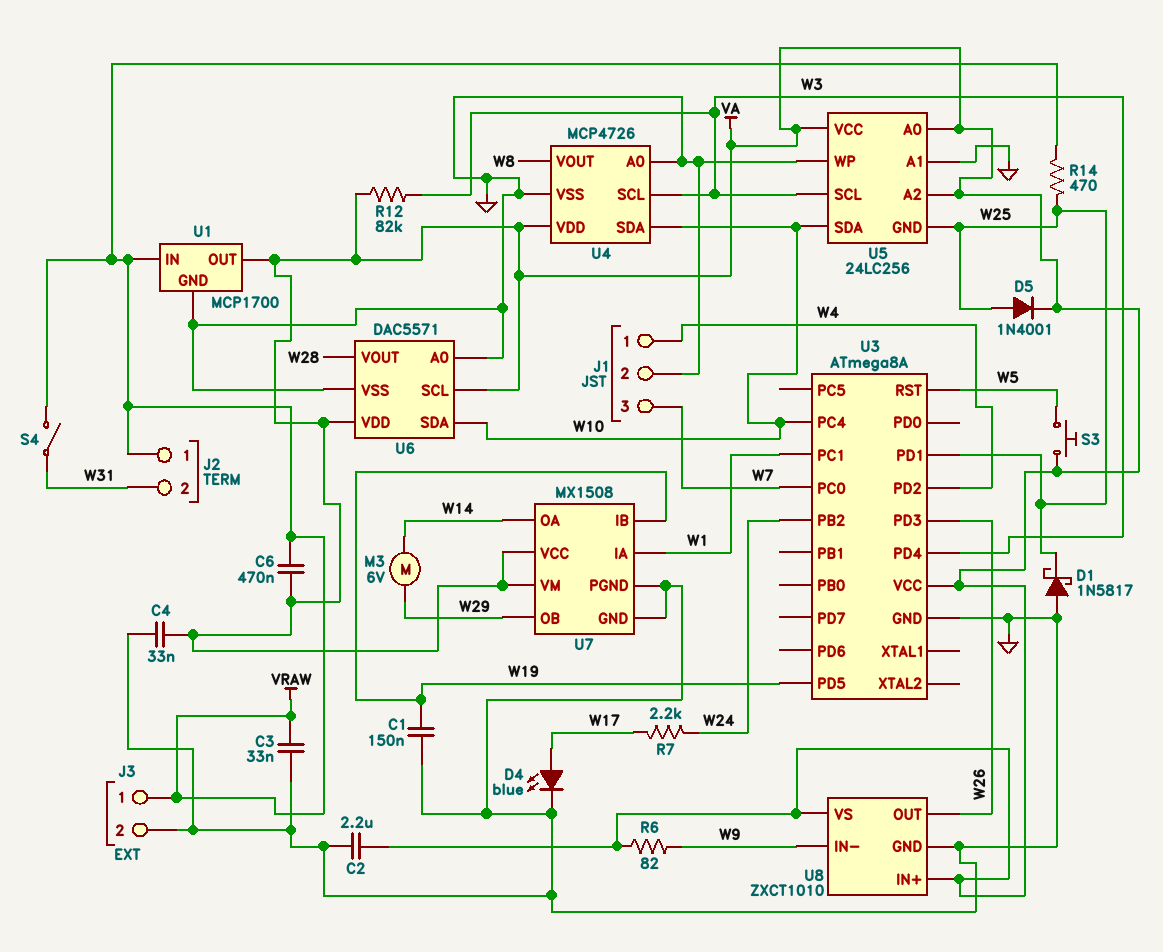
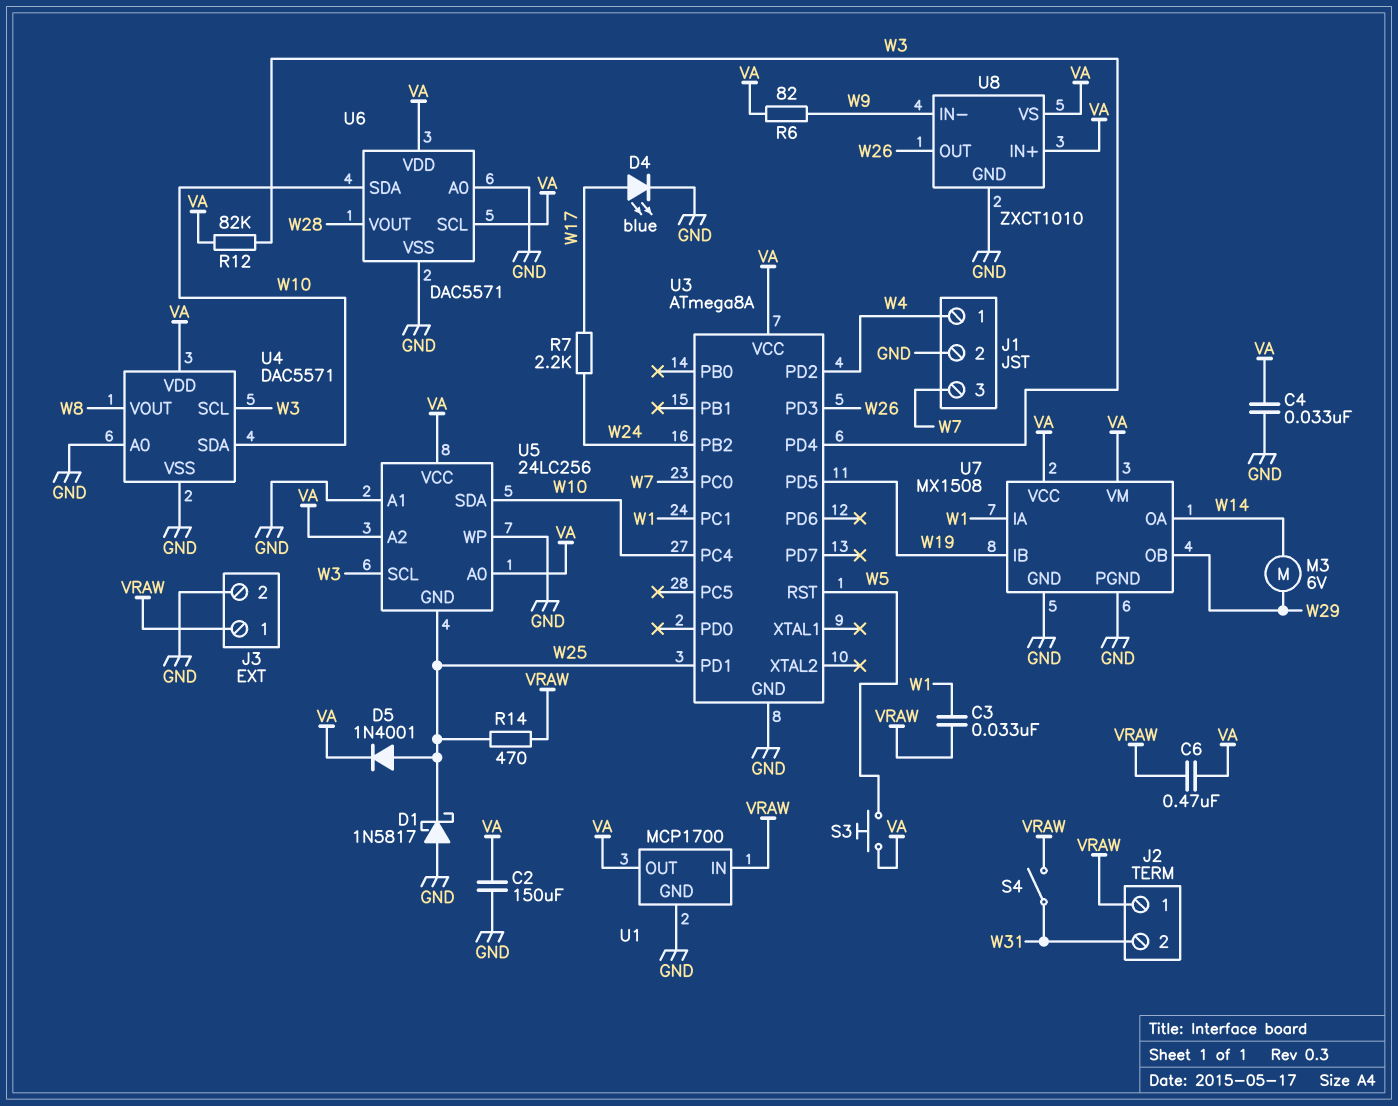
C1: 150nF (GND, W19) -> none
C2: 2.2uF (GND, VA) -> 150uF (GND, VA)
C3: 33nF (GND, VRAW) -> 33nF (VRAW, W1)
U4: MCP4726 -> DAC5571

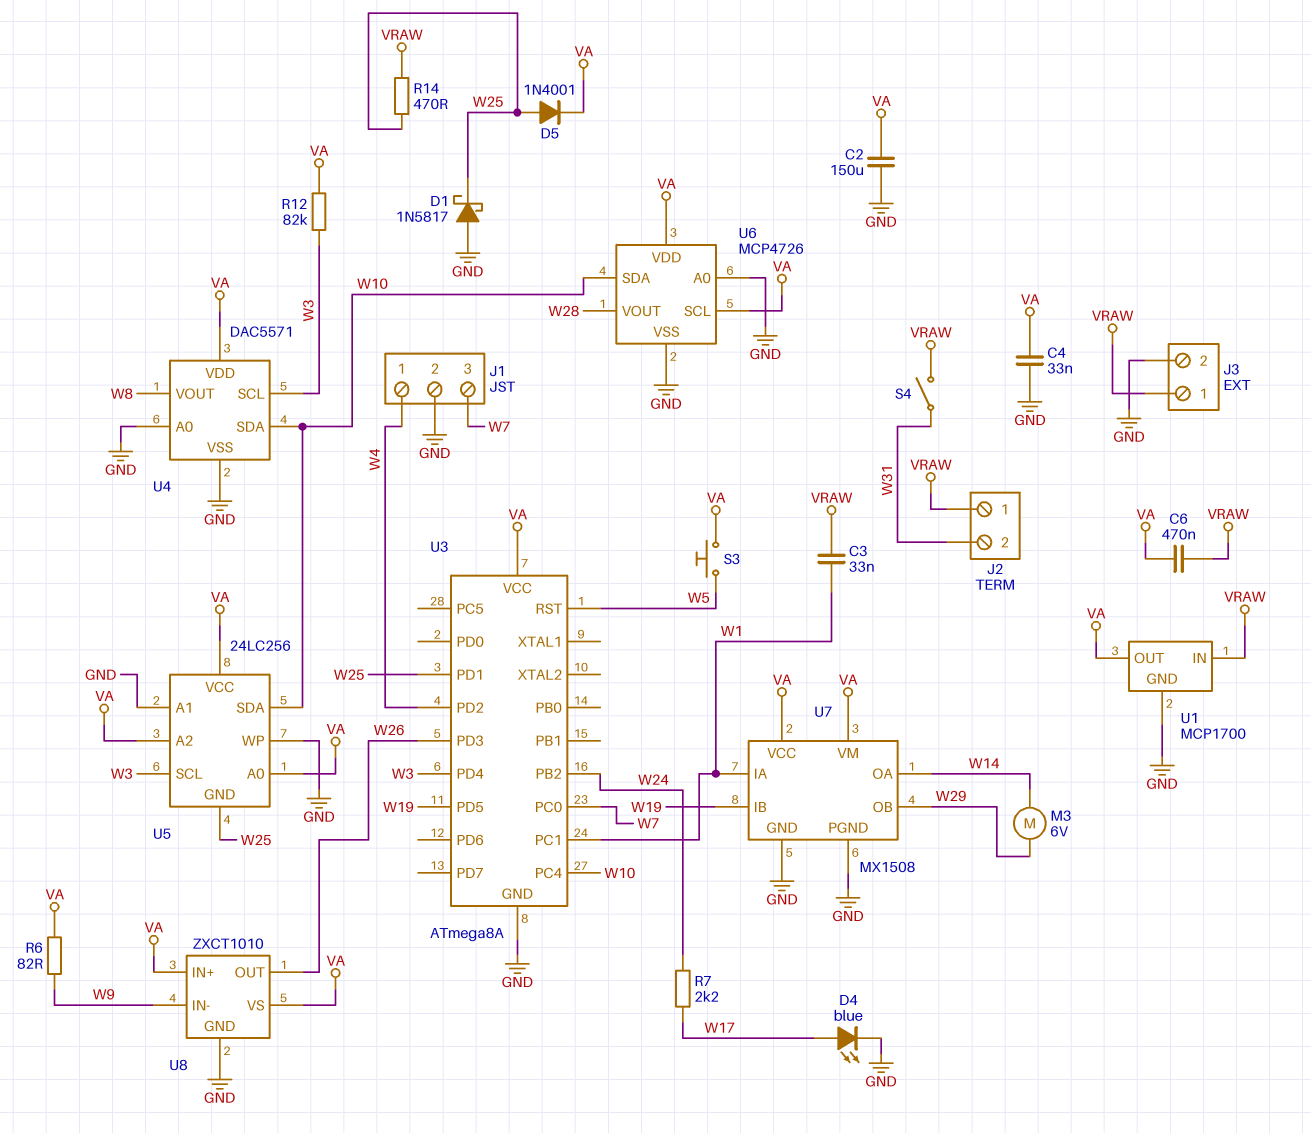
U6: DAC5571 -> MCP4726

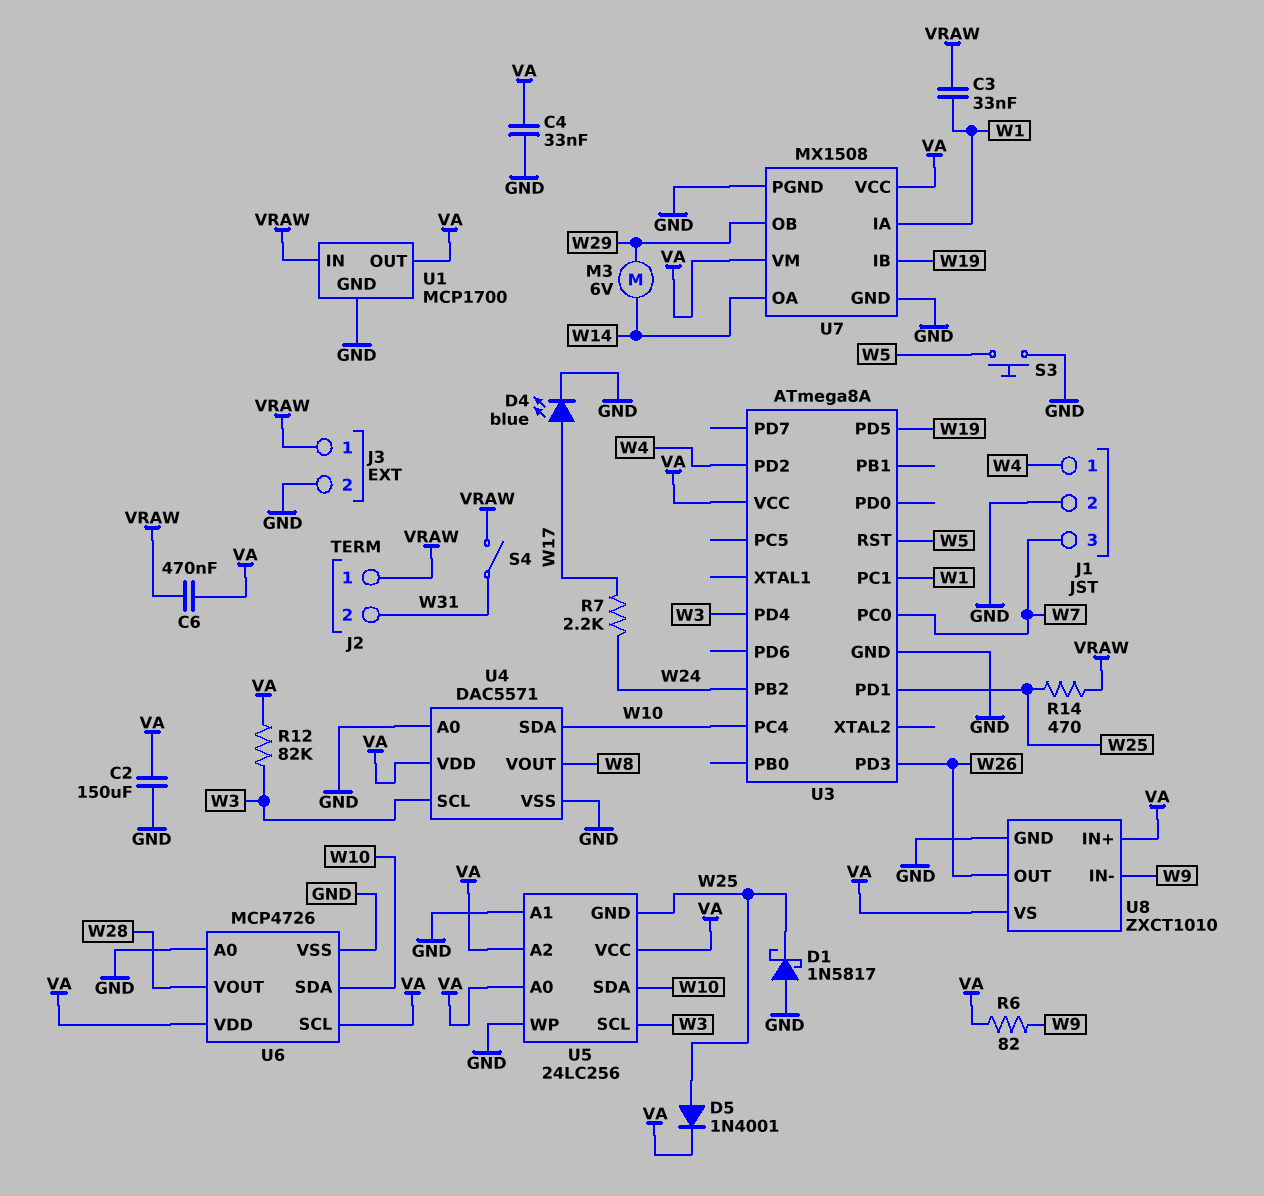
S3: button (VA, W5) -> button (GND, W5)

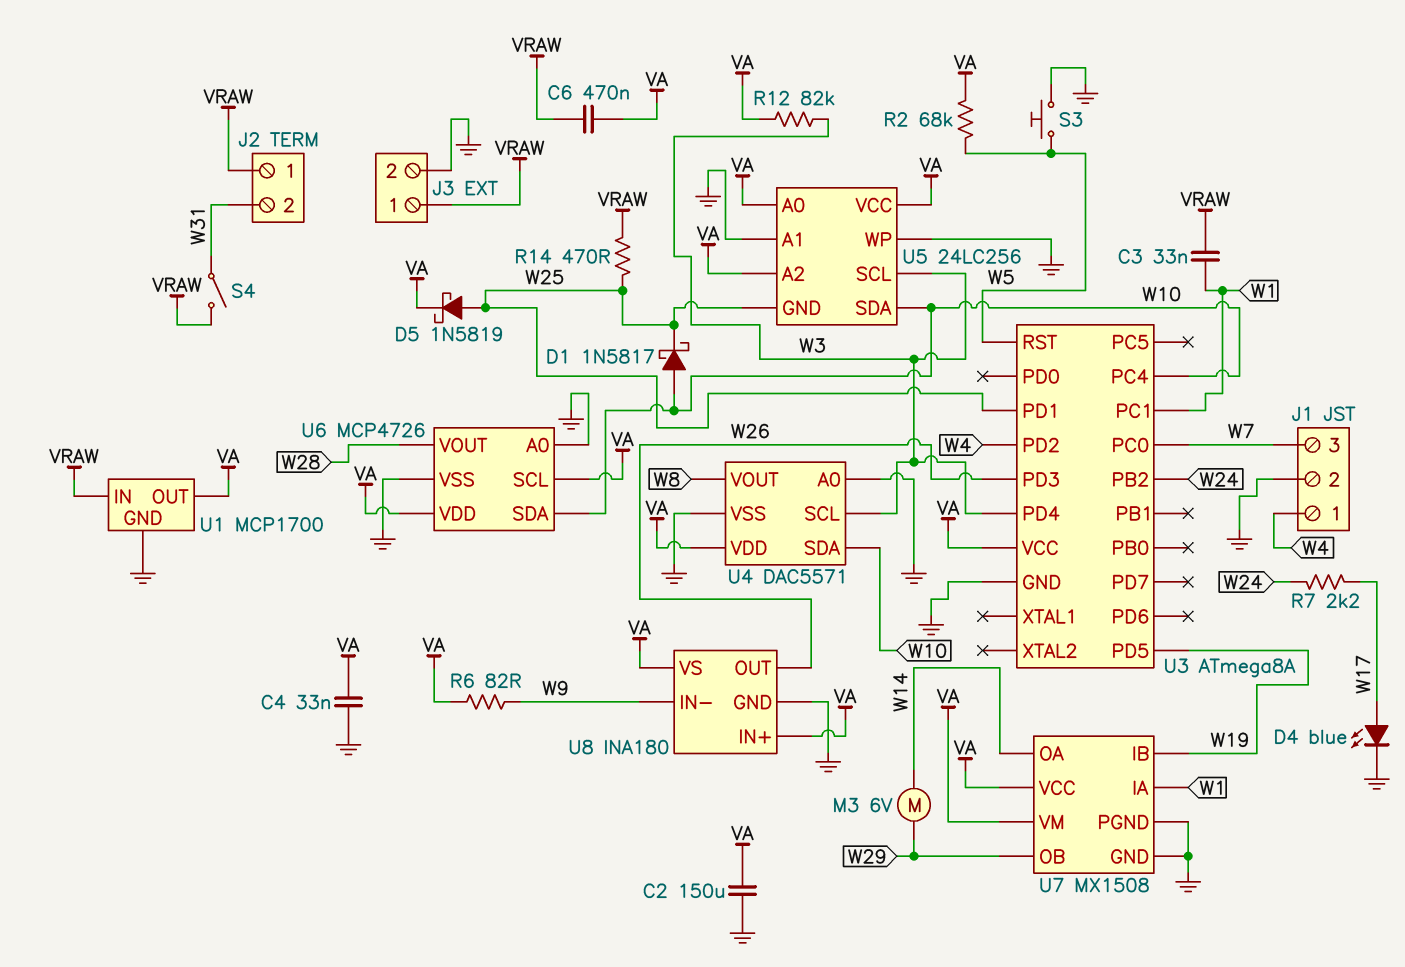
D1: schottky 1N5817 (A GND, K W25) -> schottky 1N5817 (A W10, K W25)
D5: diode 1N4001 (A W25, K VA) -> schottky 1N5819 (A W25, K VA)
R2: none -> 68k (VA, W5)
U8: ZXCT1010 -> INA180

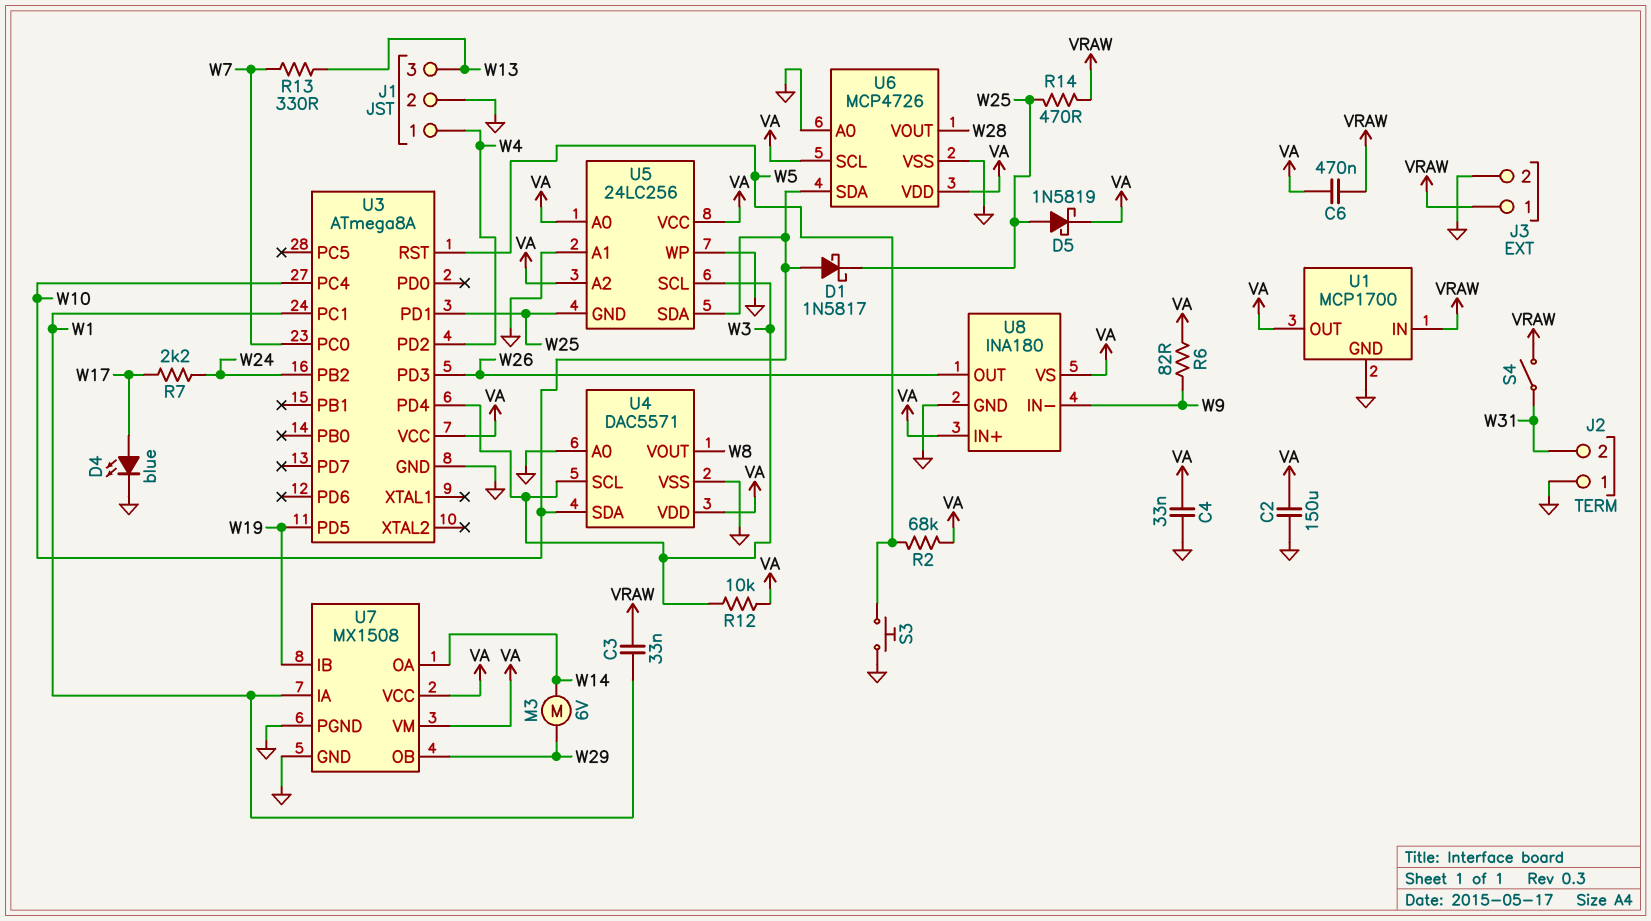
J1 pin 3: W7 -> W13
J2 pin 1: VRAW -> GND
R12: 82k (VA, W3) -> 10k (VA, W3)
R13: none -> 330 (W7, W13)

